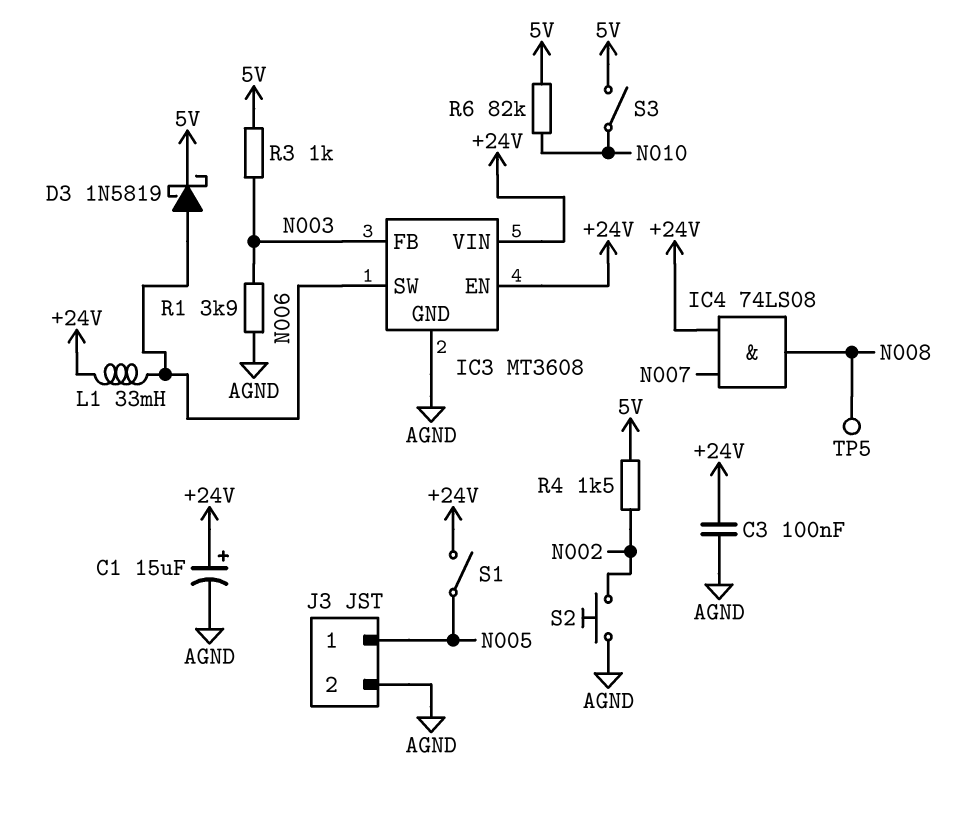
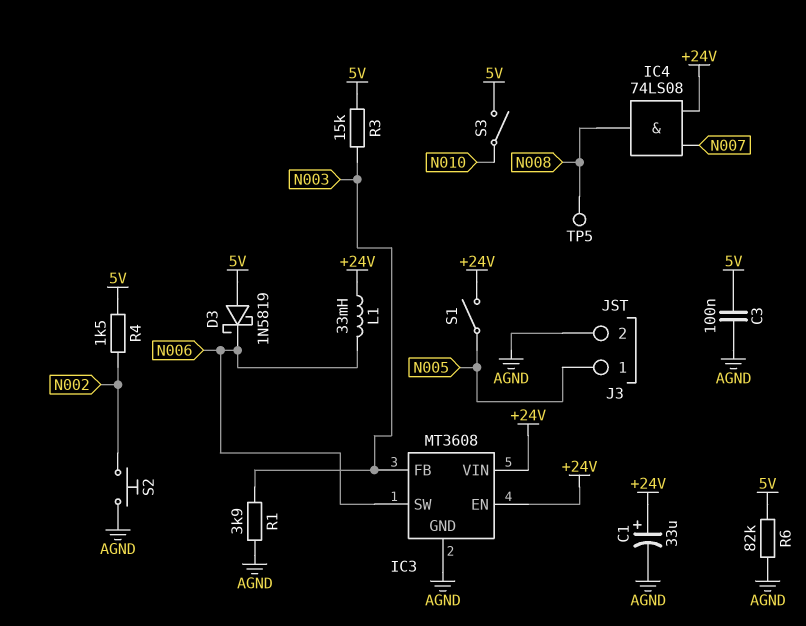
C1: 15uF (plus +24V, minus AGND) -> 33uF (plus +24V, minus AGND)
C3: 100nF (+24V, AGND) -> 100nF (5V, AGND)
D3: schottky 1N5819 (A N006, K 5V) -> schottky 1N5819 (A 5V, K N006)
R3: 1k (5V, N003) -> 15k (5V, N003)
R6: 82k (5V, N010) -> 82k (5V, AGND)

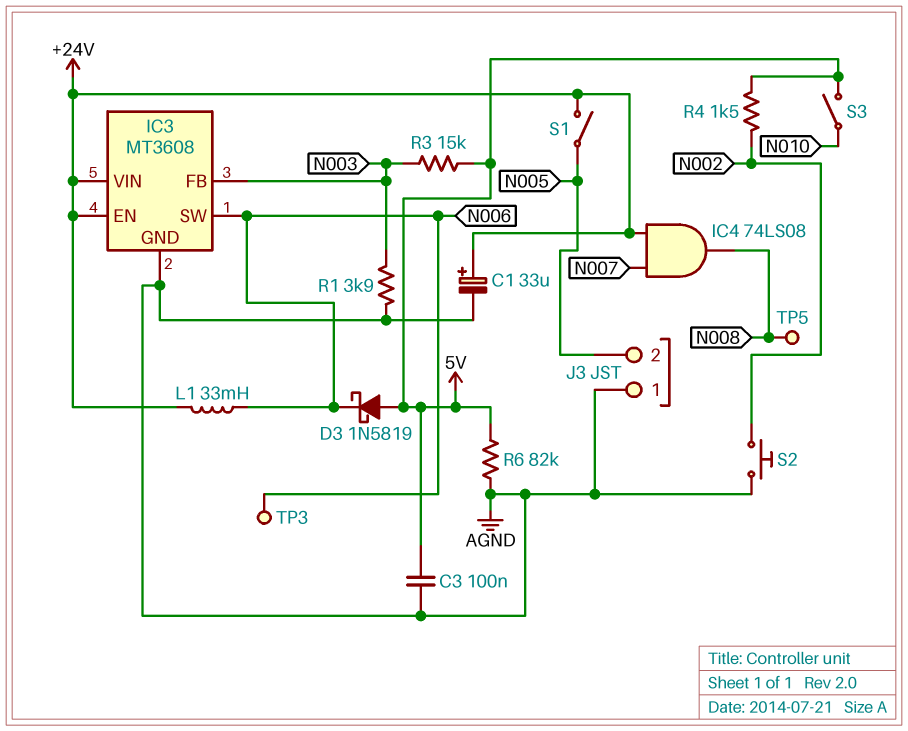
J3 pin 1: N005 -> AGND
J3 pin 2: AGND -> N005
TP3: none -> test point (N006)

